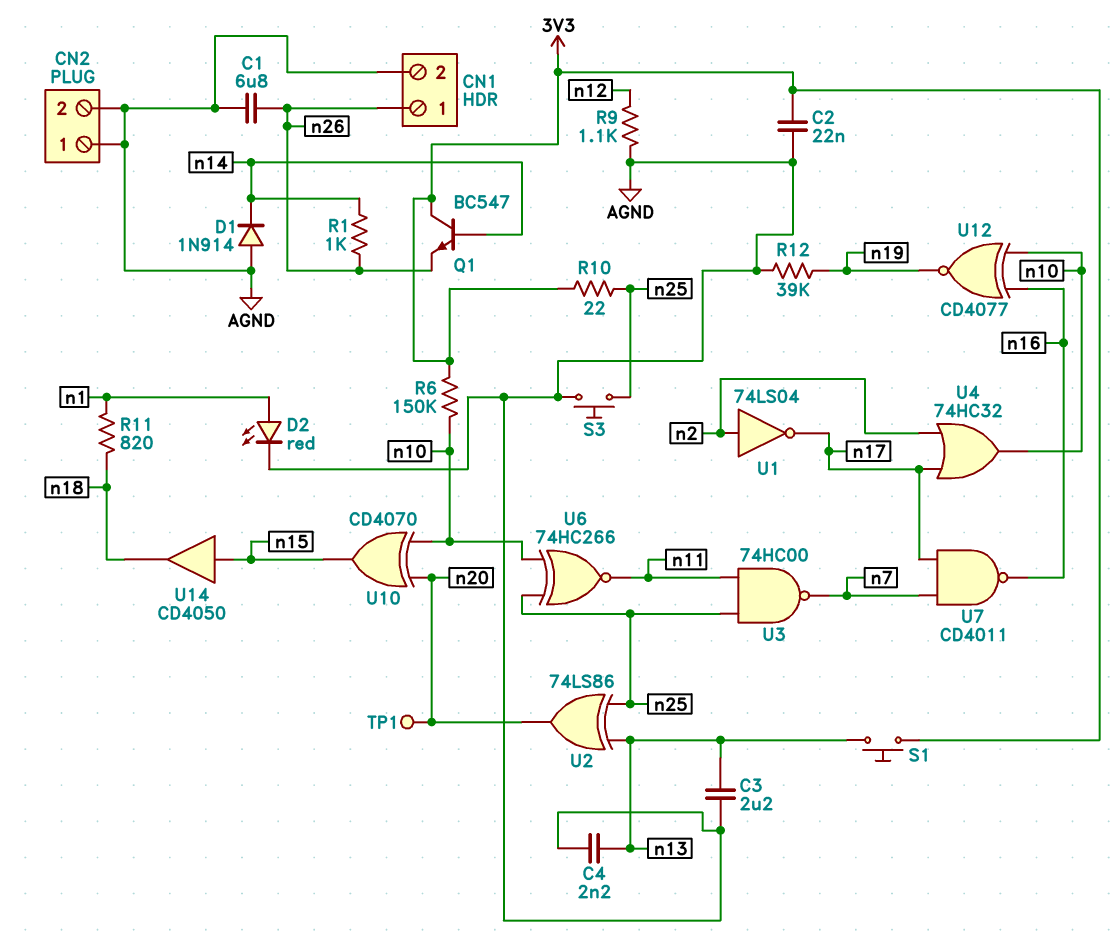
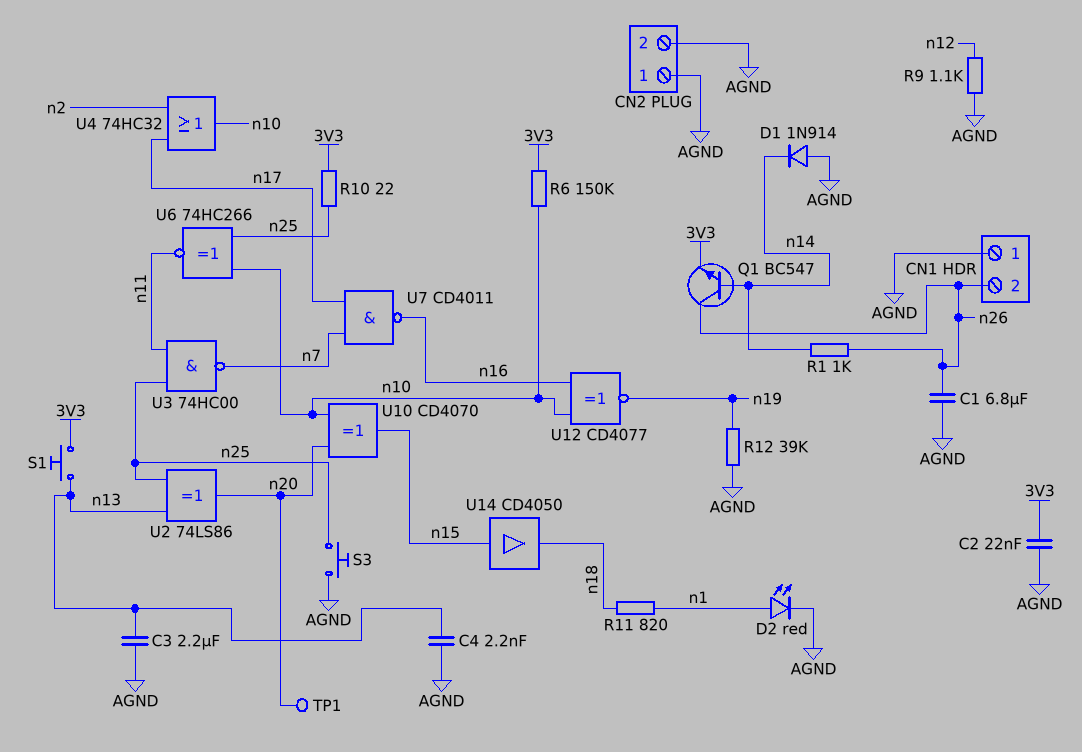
CN1 pin 1: n26 -> AGND
CN1 pin 2: AGND -> n26
Q1: NPN BC547 (B n14, C 3V3, E n26) -> NPN BC547 (B n14, C n26, E 3V3)
U1: NOT 74LS04 (in n2, out n17) -> none

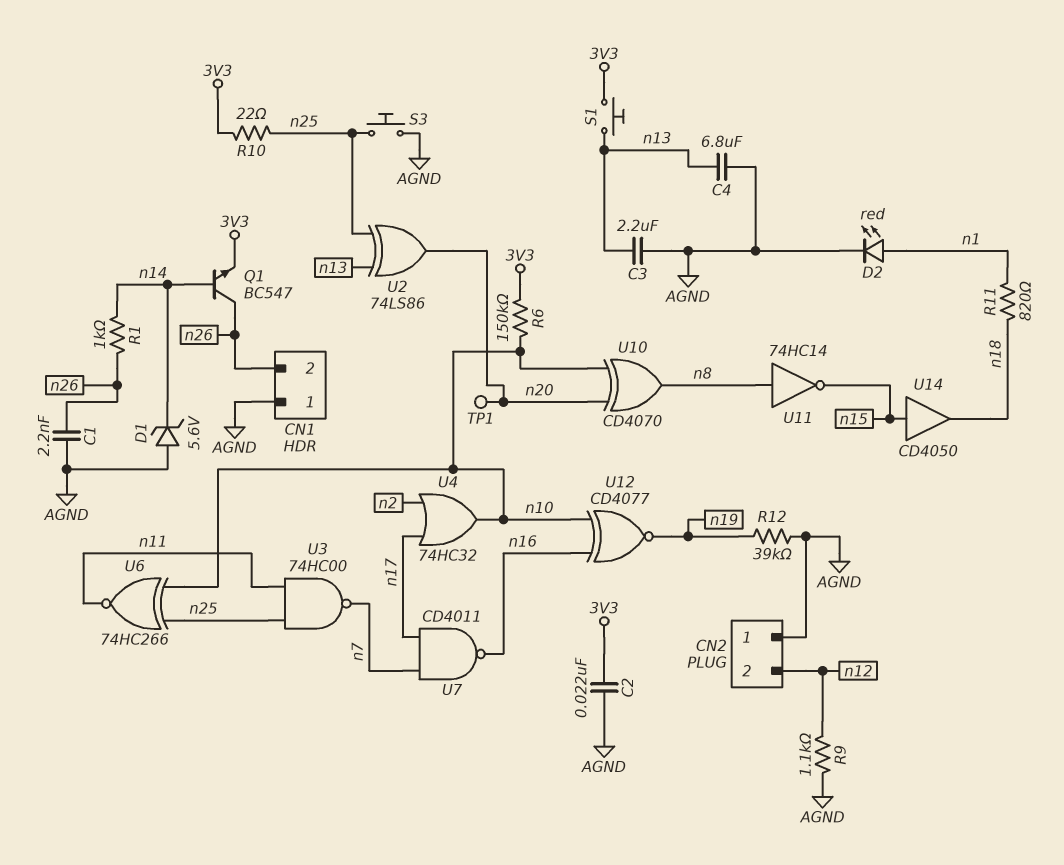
C1: 6.8uF (AGND, n26) -> 2.2nF (AGND, n26)
C4: 2.2nF (AGND, n13) -> 6.8uF (AGND, n13)
CN2 pin 2: AGND -> n12
D1: diode 1N914 (A AGND, K n14) -> zener 5.6V (A AGND, K n14)
U10: XOR CD4070 (in n10, in n20, out n15) -> XOR CD4070 (in n10, in n20, out n8)
U11: none -> NOT 74HC14 (in n8, out n15)

